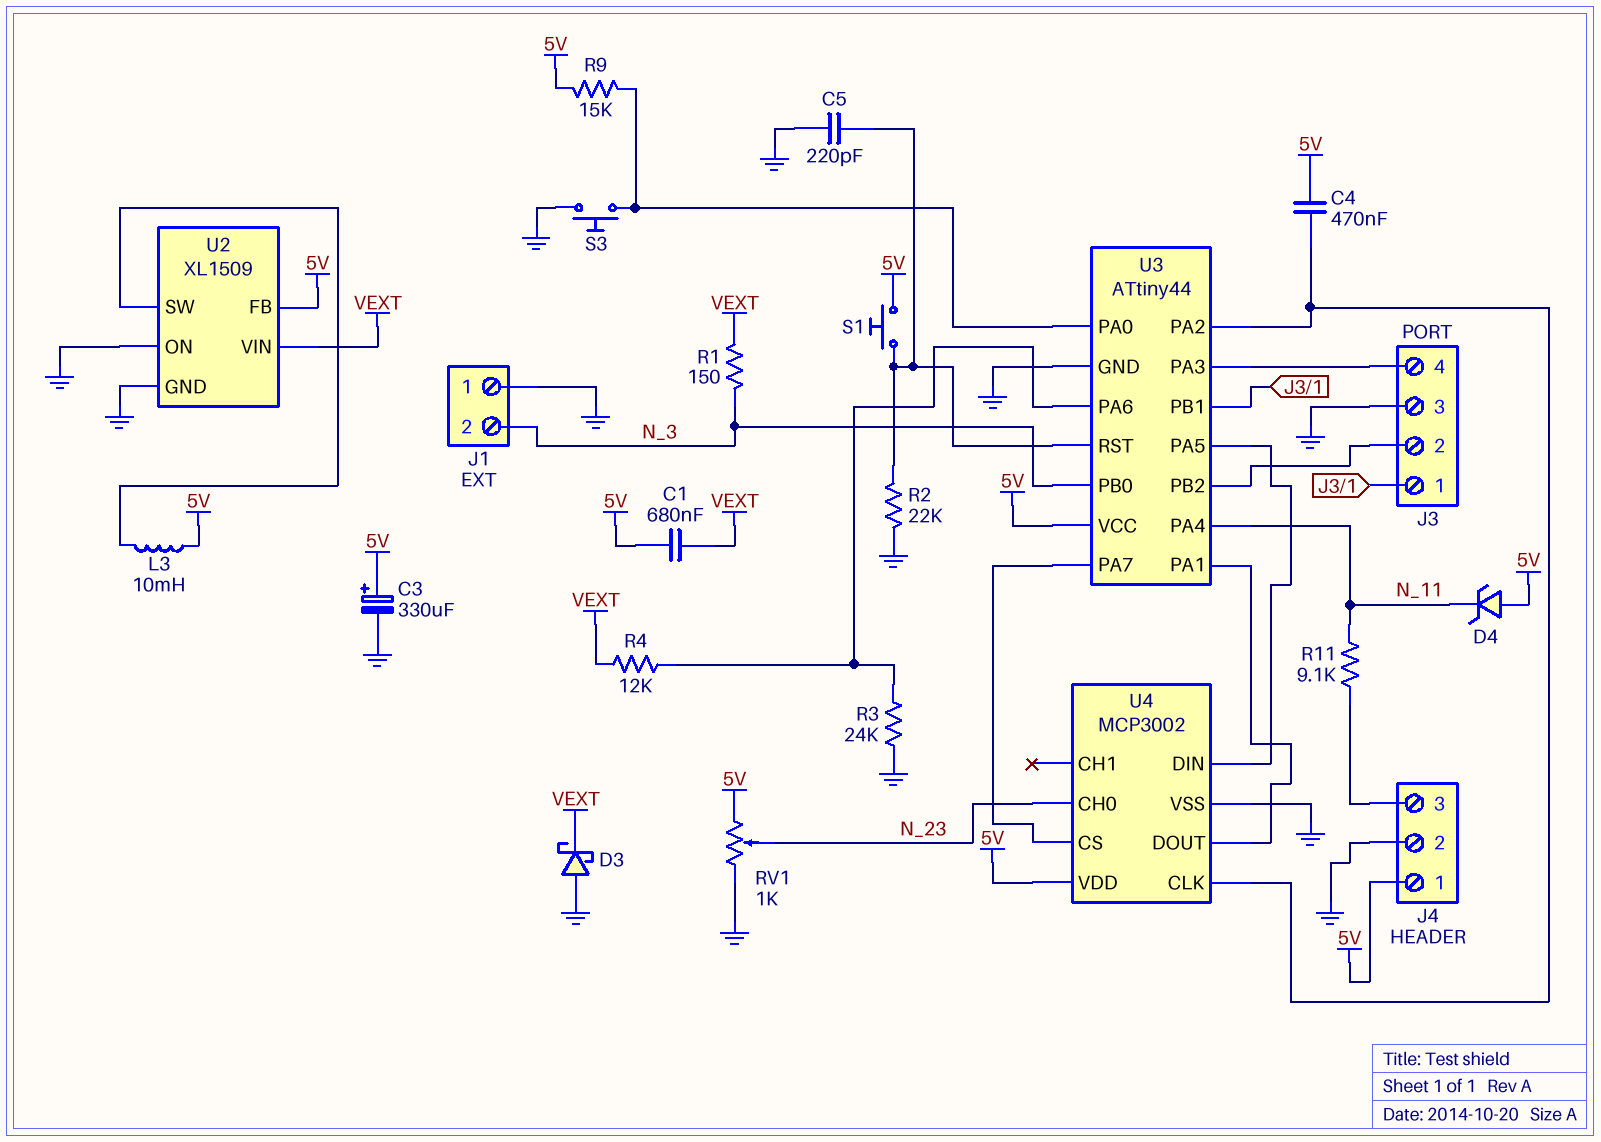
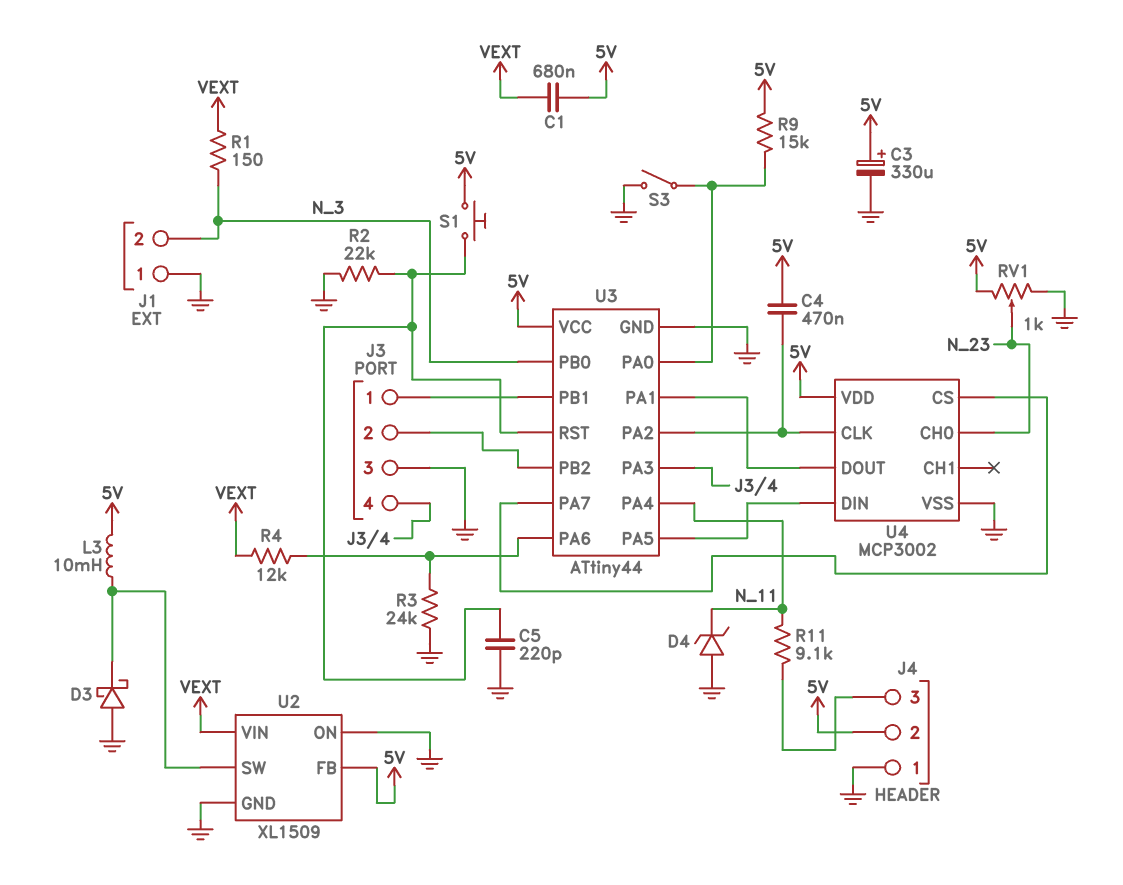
D3: schottky (A GND, K VEXT) -> schottky (A GND, K U2/SW)
D4: zener (A 5V, K N_11) -> zener (A GND, K N_11)
J4 pin 1: 5V -> GND
J4 pin 2: GND -> 5V
S3: button (GND, U3/PA0) -> switch (GND, U3/PA0)

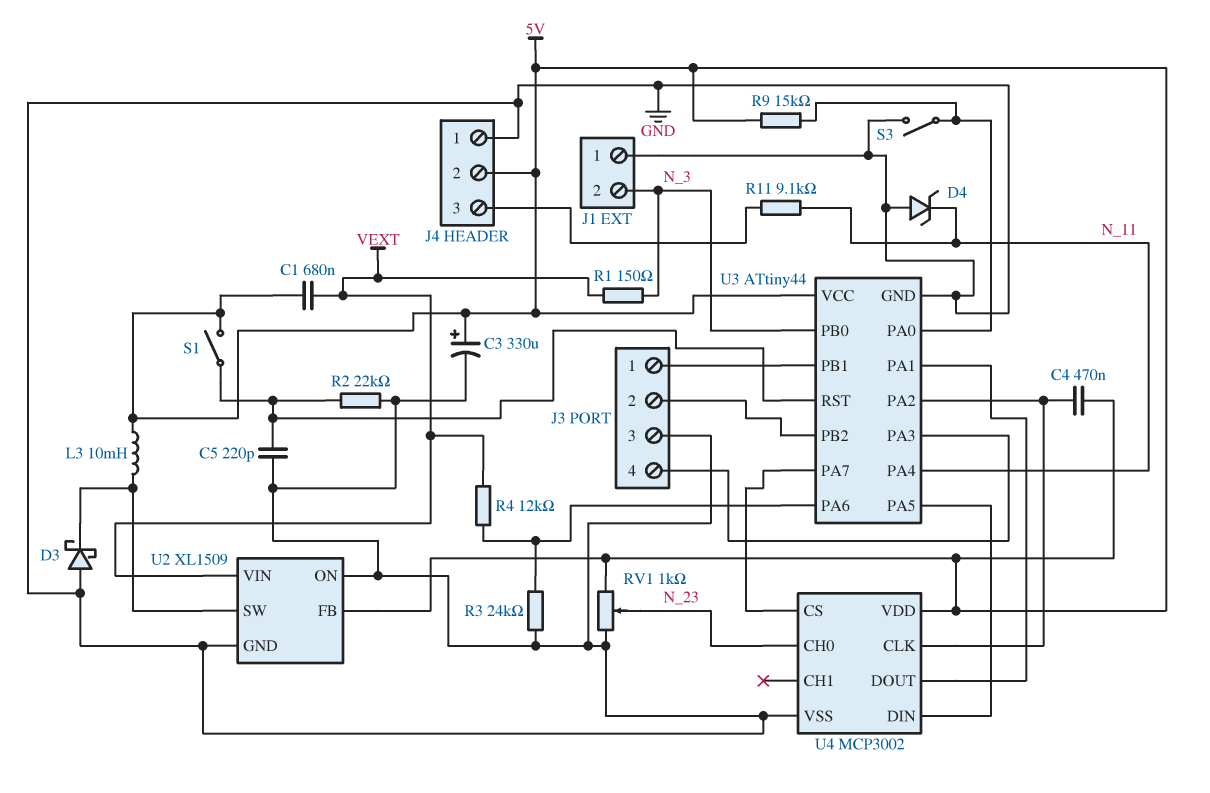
S1: button (5V, U3/RST) -> switch (5V, U3/RST)

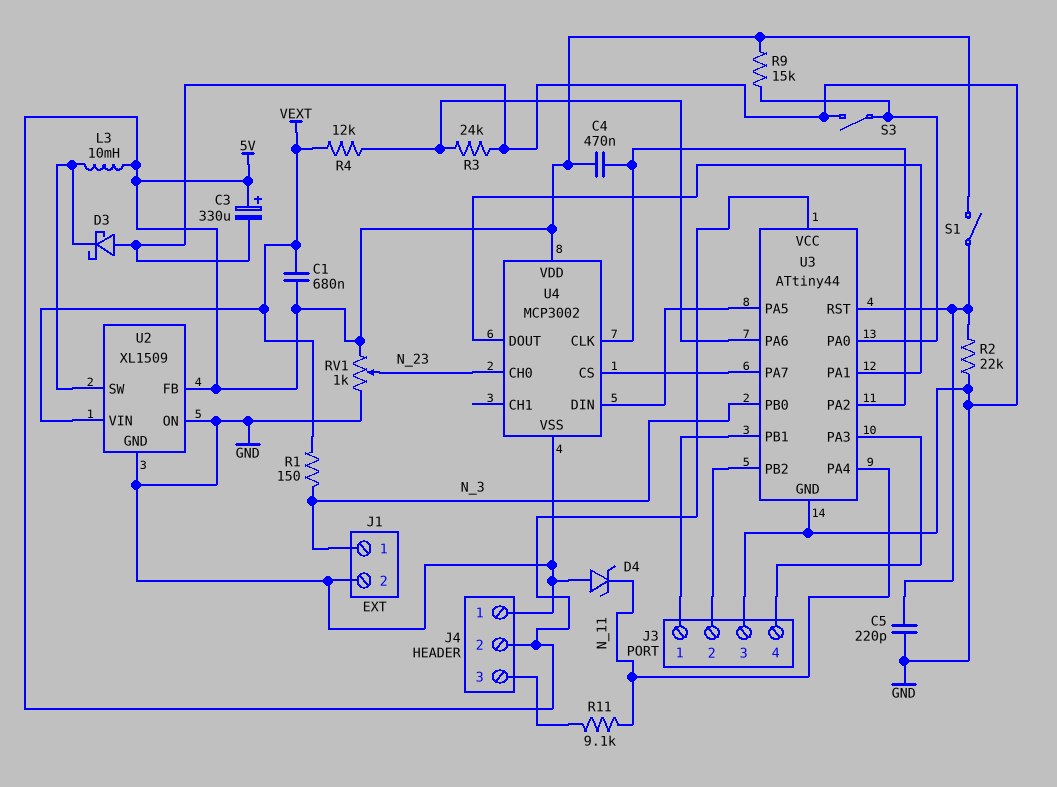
J1 pin 1: GND -> N_3
J1 pin 2: N_3 -> GND

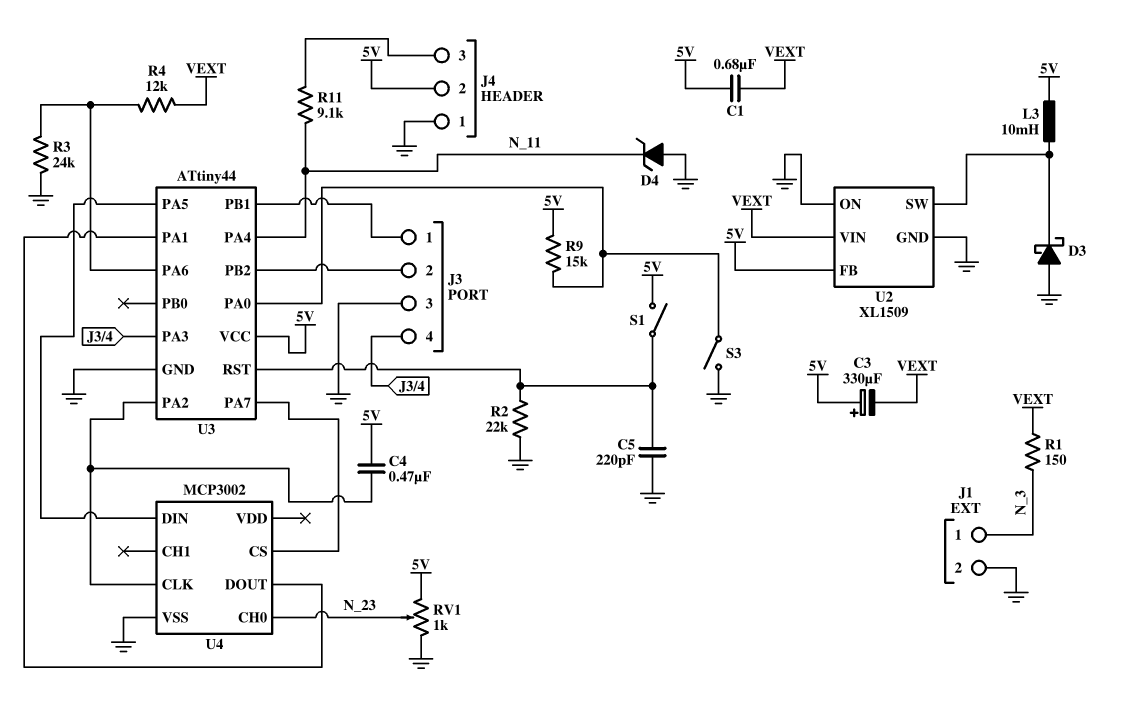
C3: 330uF (plus 5V, minus GND) -> 330uF (plus 5V, minus VEXT)
U3 pin PB0: N_3 -> none
U4 pin VDD: 5V -> none

